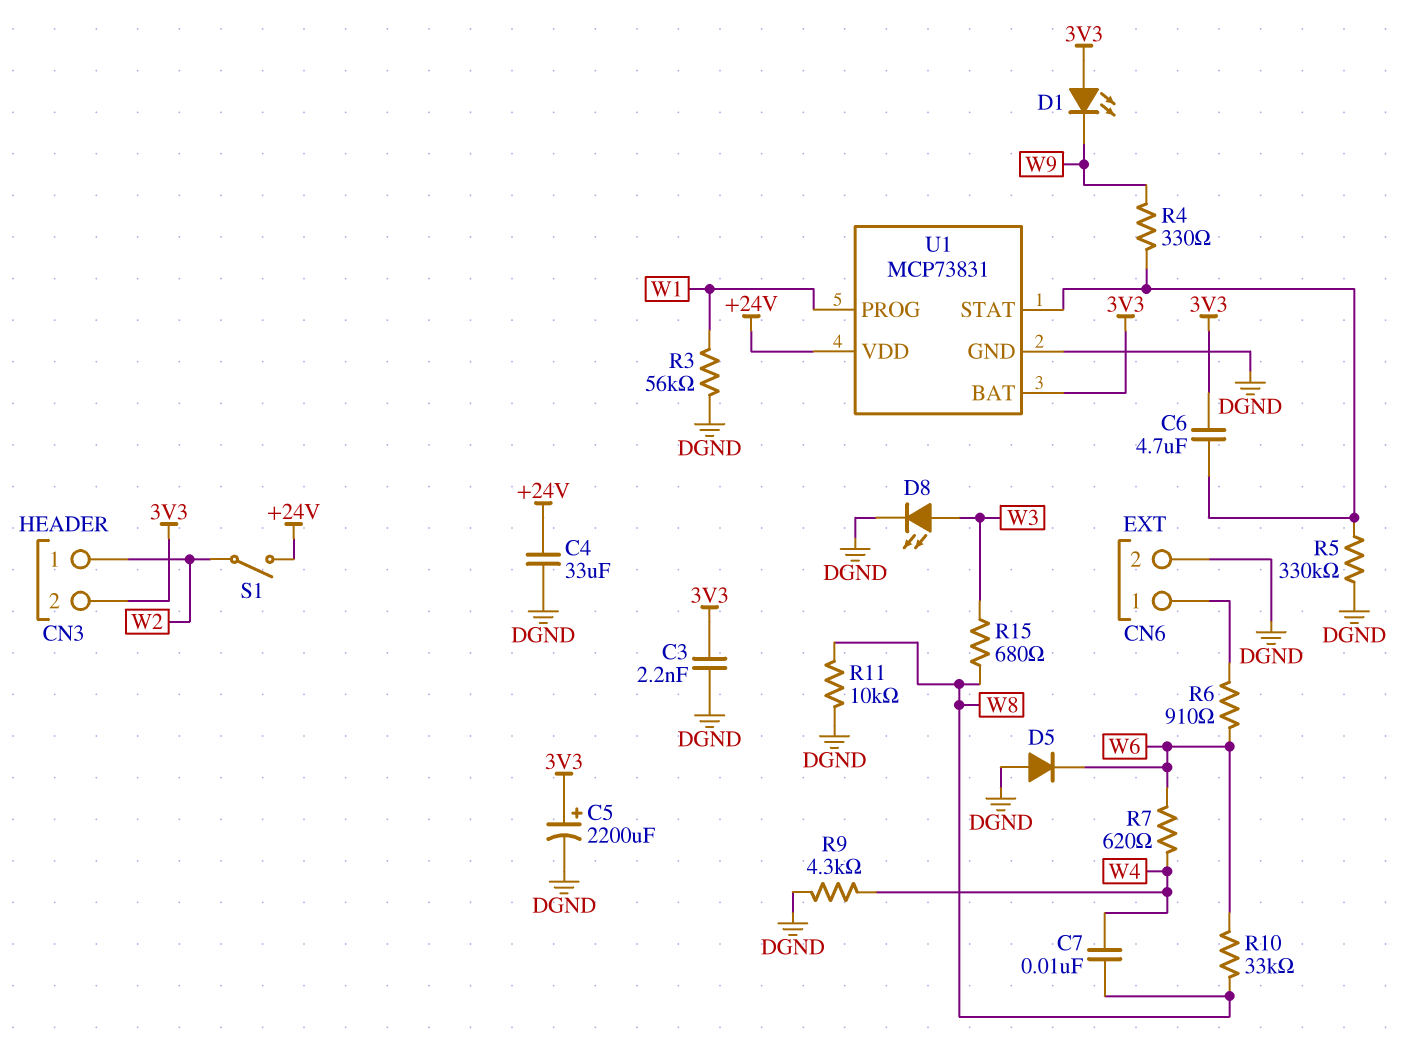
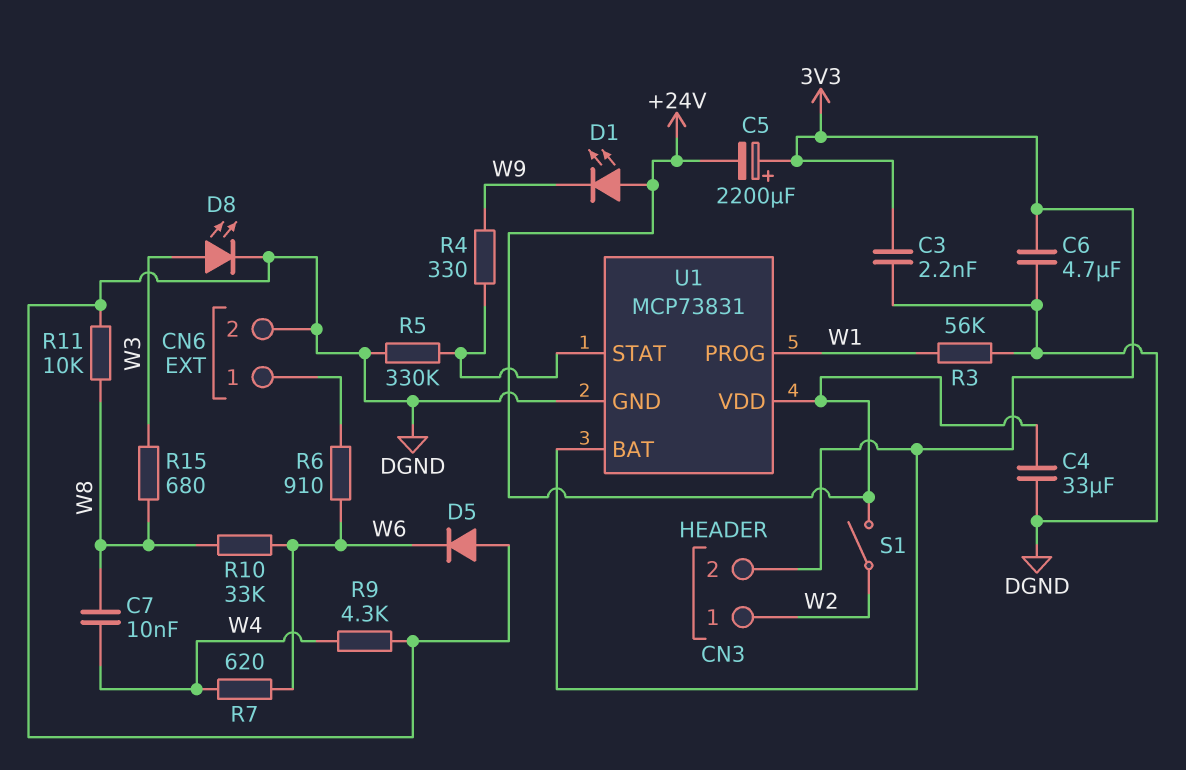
C5: 2200uF (plus 3V3, minus DGND) -> 2200uF (plus 3V3, minus +24V)
C6: 4.7uF (3V3, U1/STAT) -> 4.7uF (3V3, DGND)
D1: LED (A 3V3, K W9) -> LED (A +24V, K W9)

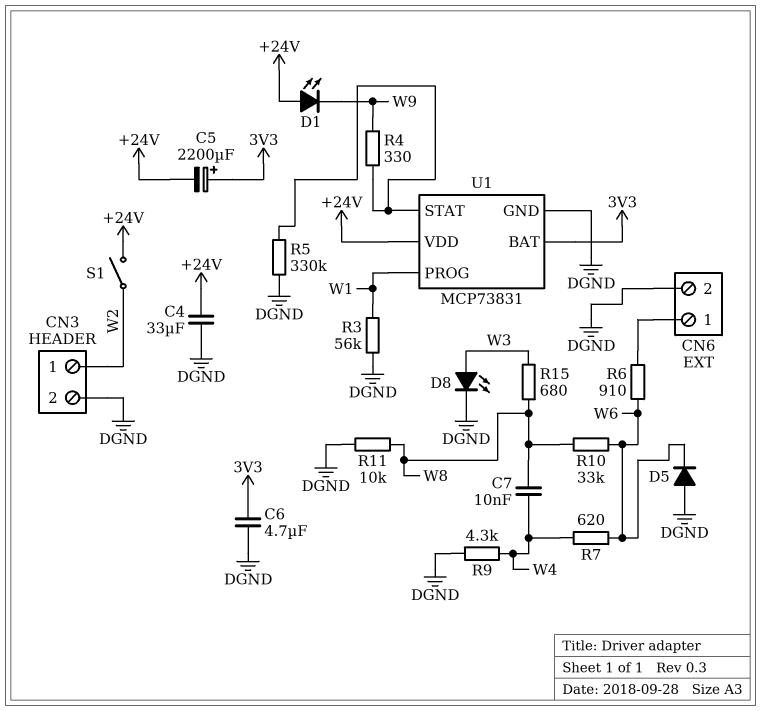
C3: 2.2nF (3V3, DGND) -> none
CN3 pin 2: 3V3 -> DGND

